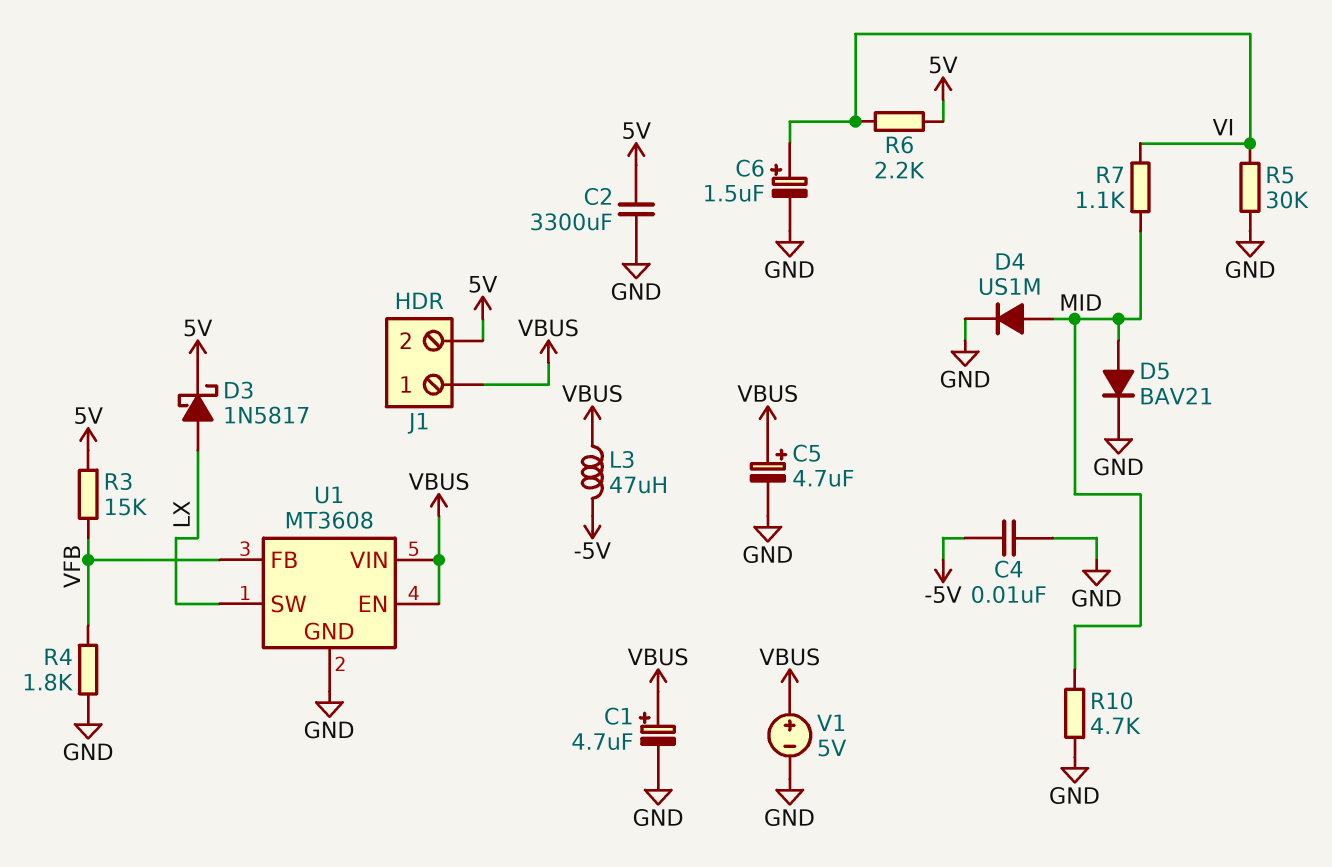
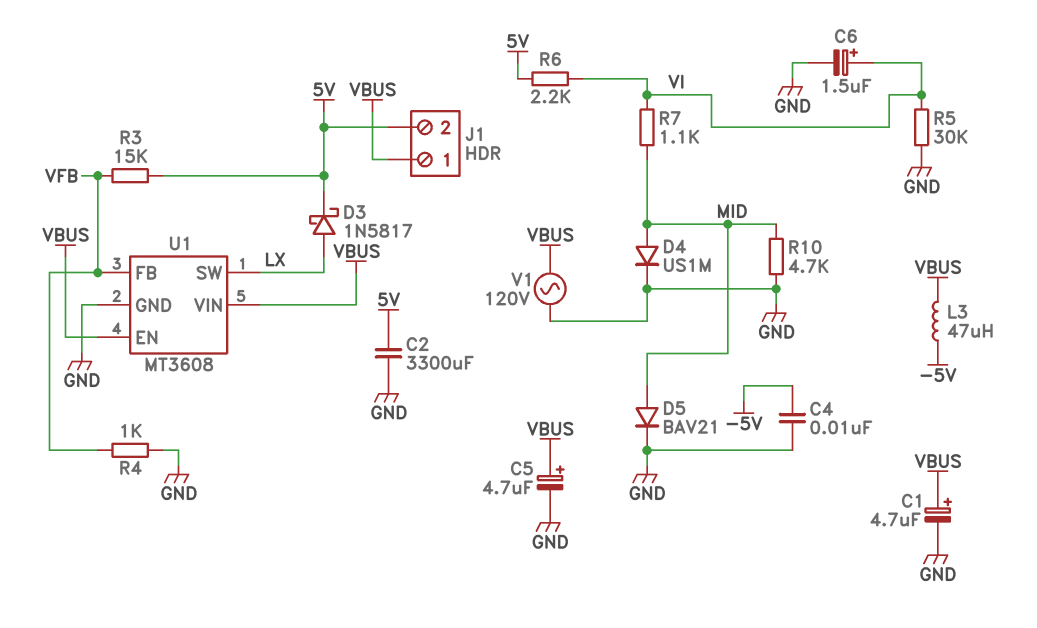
R4: 1.8k (GND, VFB) -> 1k (GND, VFB)
V1: 5V (plus VBUS, minus GND) -> AC 120V (GND, VBUS)

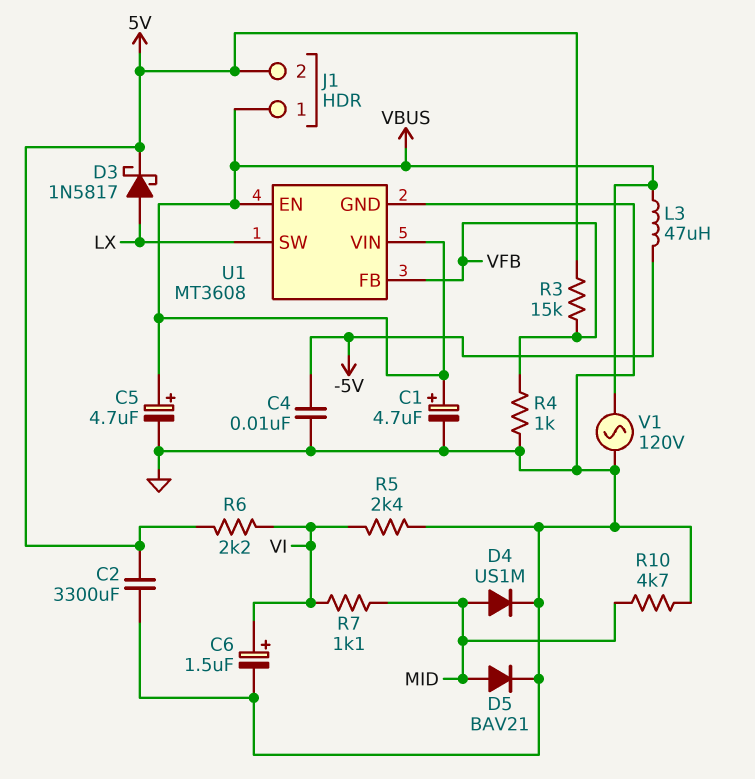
R5: 30k (GND, VI) -> 2.4k (GND, VI)

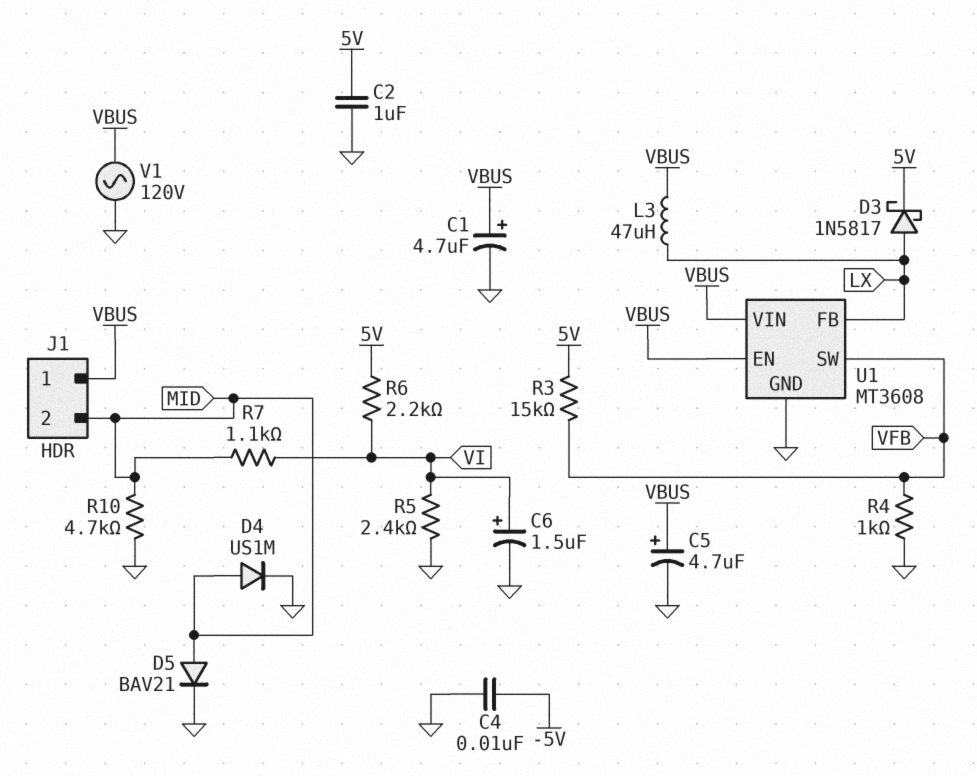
C2: 3300uF (5V, GND) -> 1uF (5V, GND)
J1 pin 2: 5V -> MID
L3: 47uH (-5V, VBUS) -> 47uH (LX, VBUS)
U1 pin FB: VFB -> LX
U1 pin SW: LX -> VFB

